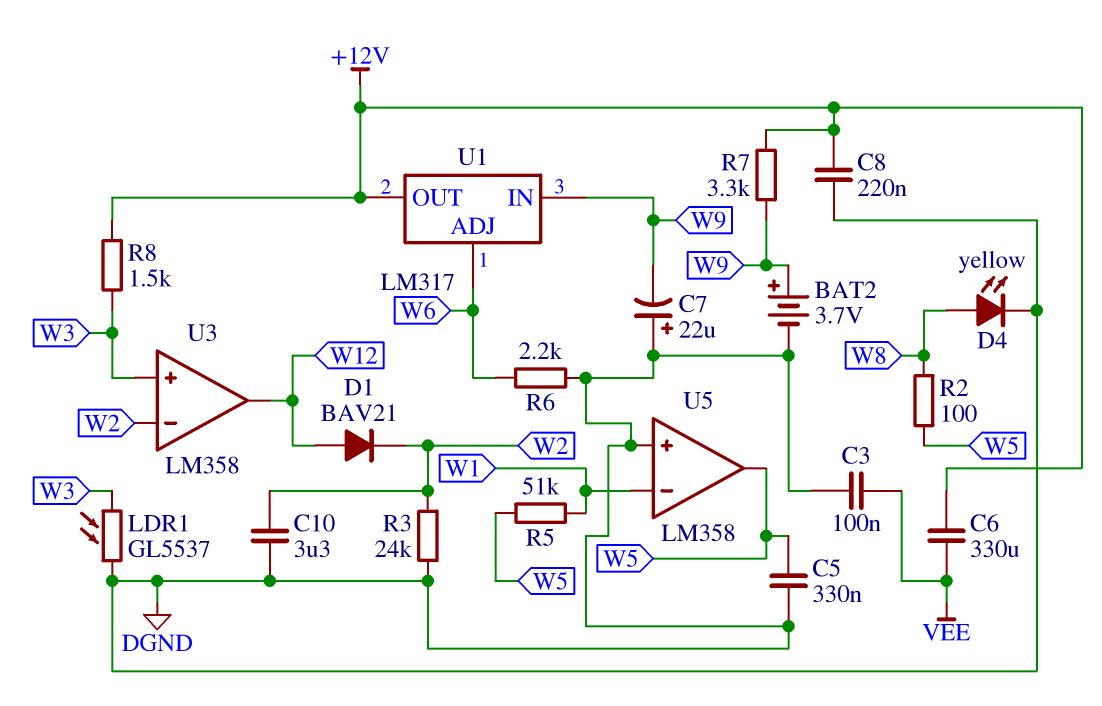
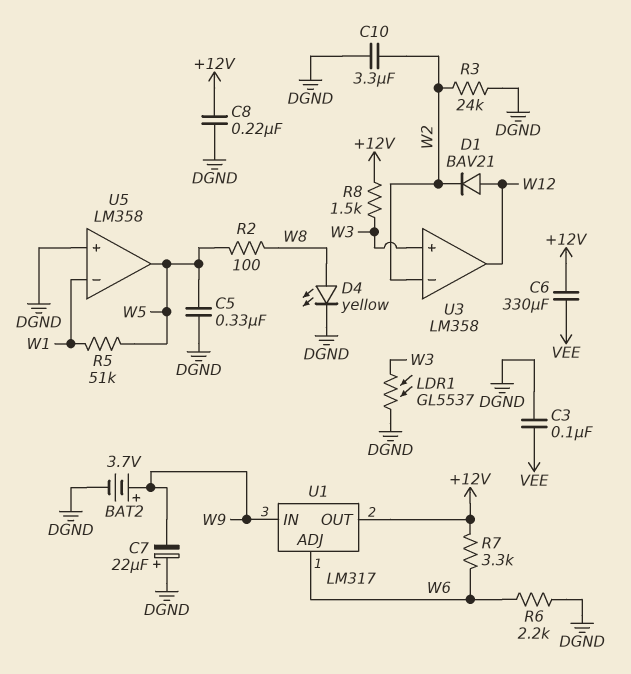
R7: 3.3k (+12V, W9) -> 3.3k (+12V, W6)

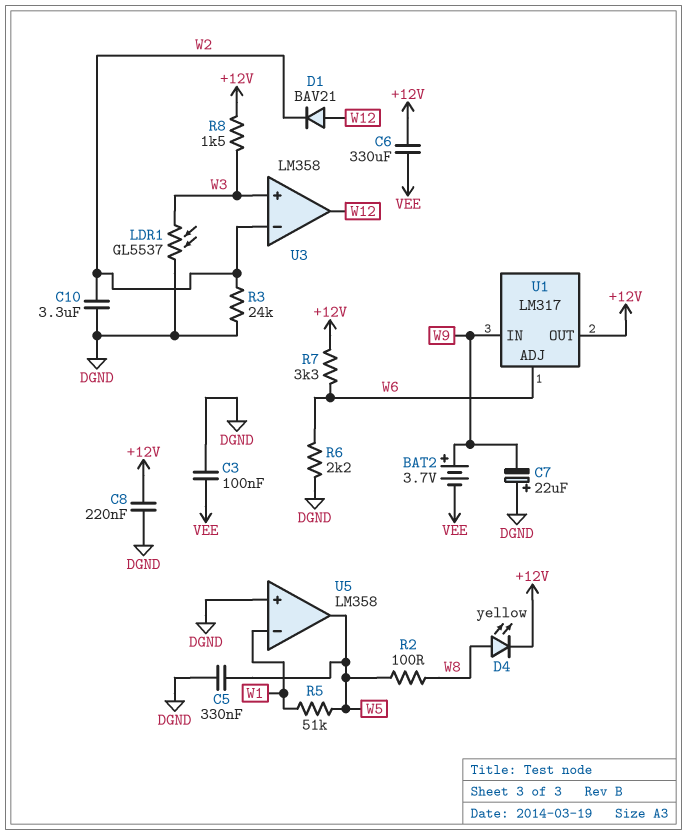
BAT2: 3.7V (plus W9, minus DGND) -> 3.7V (plus W9, minus VEE)
D4: LED yellow (A W8, K DGND) -> LED yellow (A W8, K +12V)

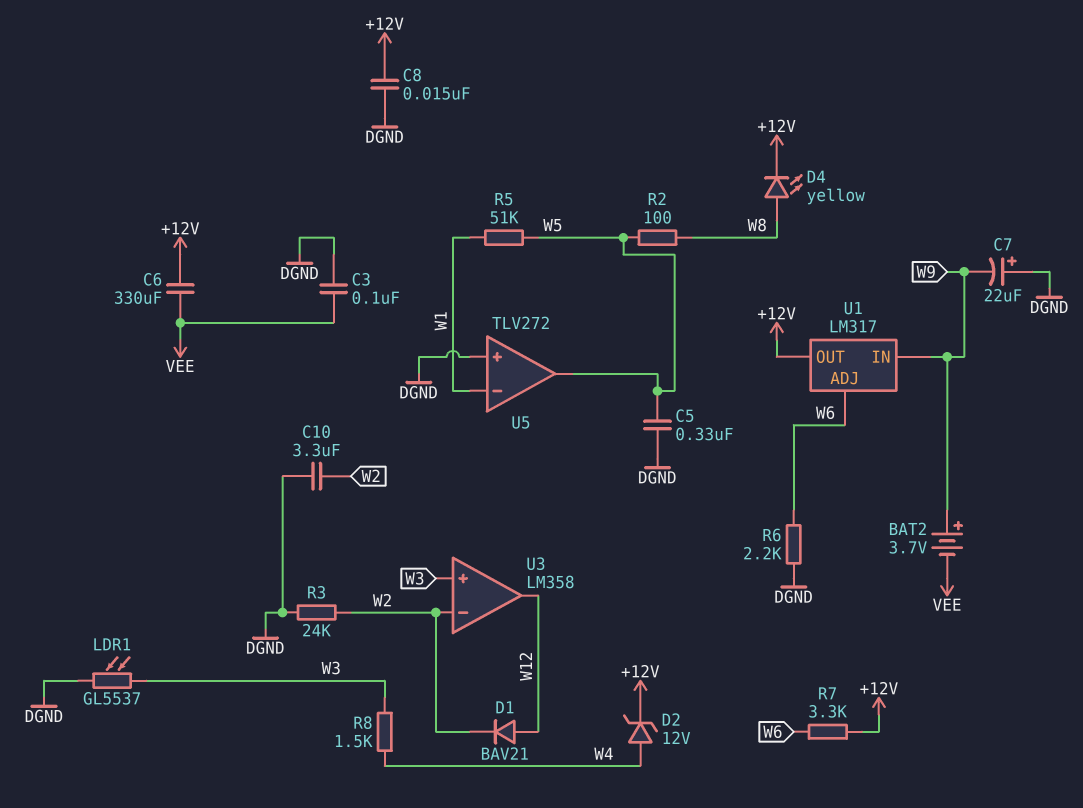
C8: 220nF (+12V, DGND) -> 15nF (+12V, DGND)
D2: none -> zener 12V (A W4, K +12V)
R8: 1.5k (+12V, W3) -> 1.5k (W3, W4)
U5: LM358 -> TLV272

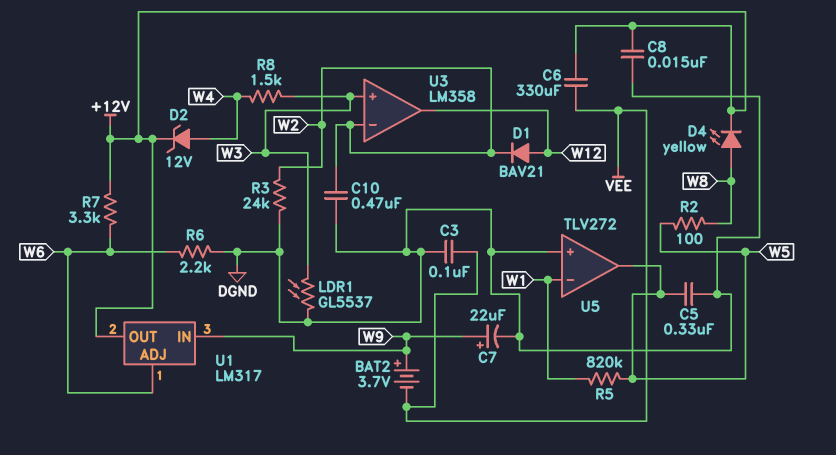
C7: 22uF (plus DGND, minus W9) -> 22uF (plus W9, minus DGND)
C10: 3.3uF (DGND, W2) -> 470nF (DGND, W2)
R5: 51k (W1, W5) -> 820k (W1, W5)

